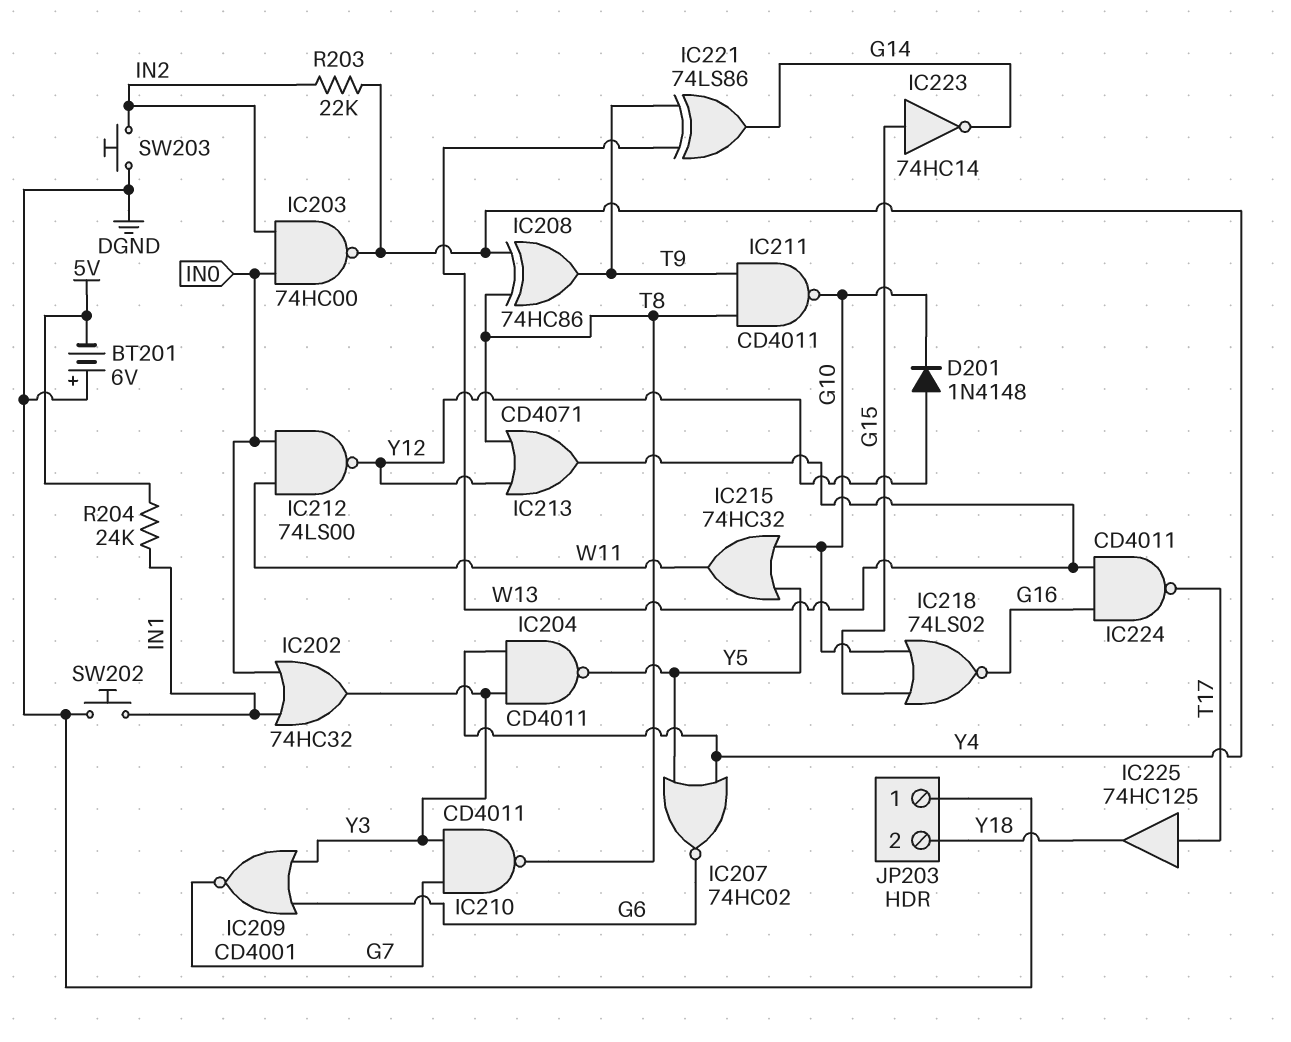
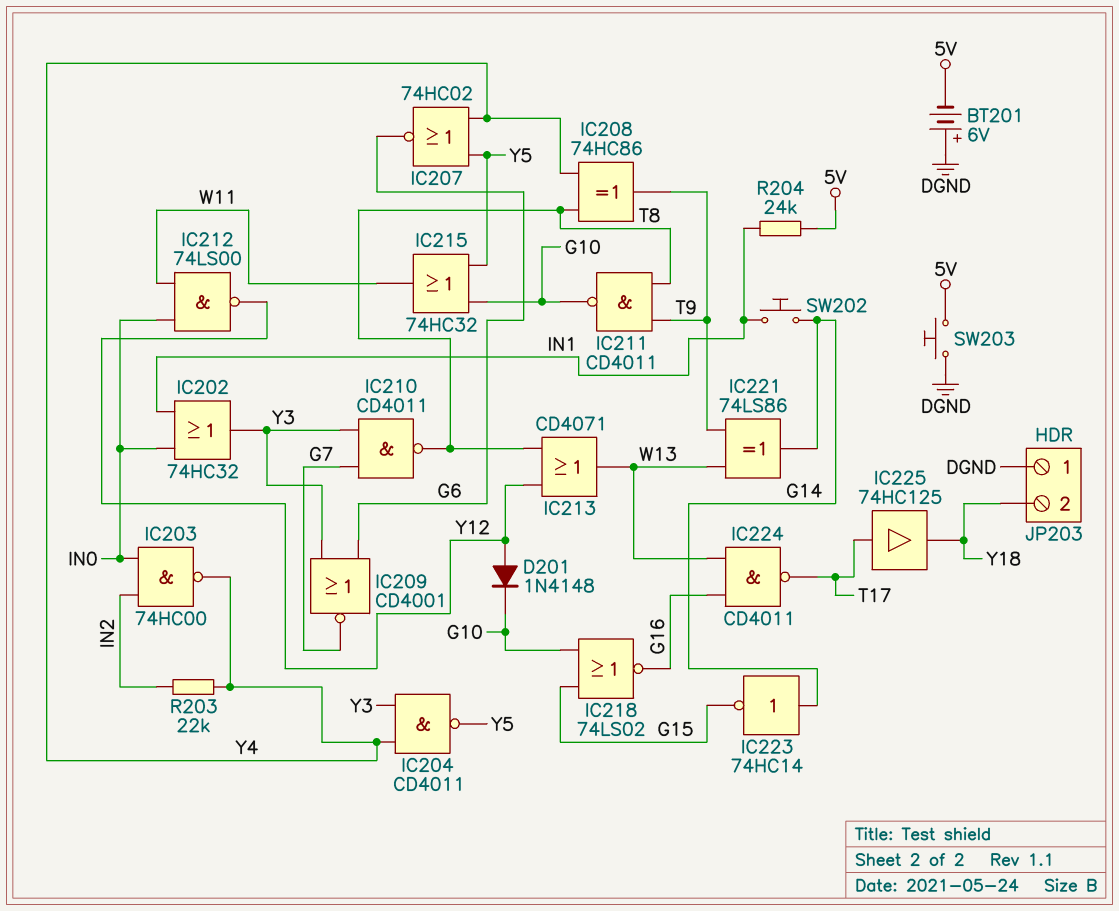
IC223: NOT 74HC14 (in G15, out G14) -> NOT 74HC14 (in G14, out G15)
SW202: button (DGND, IN1) -> button (G14, IN1)
SW203: button (DGND, IN2) -> button (5V, DGND)

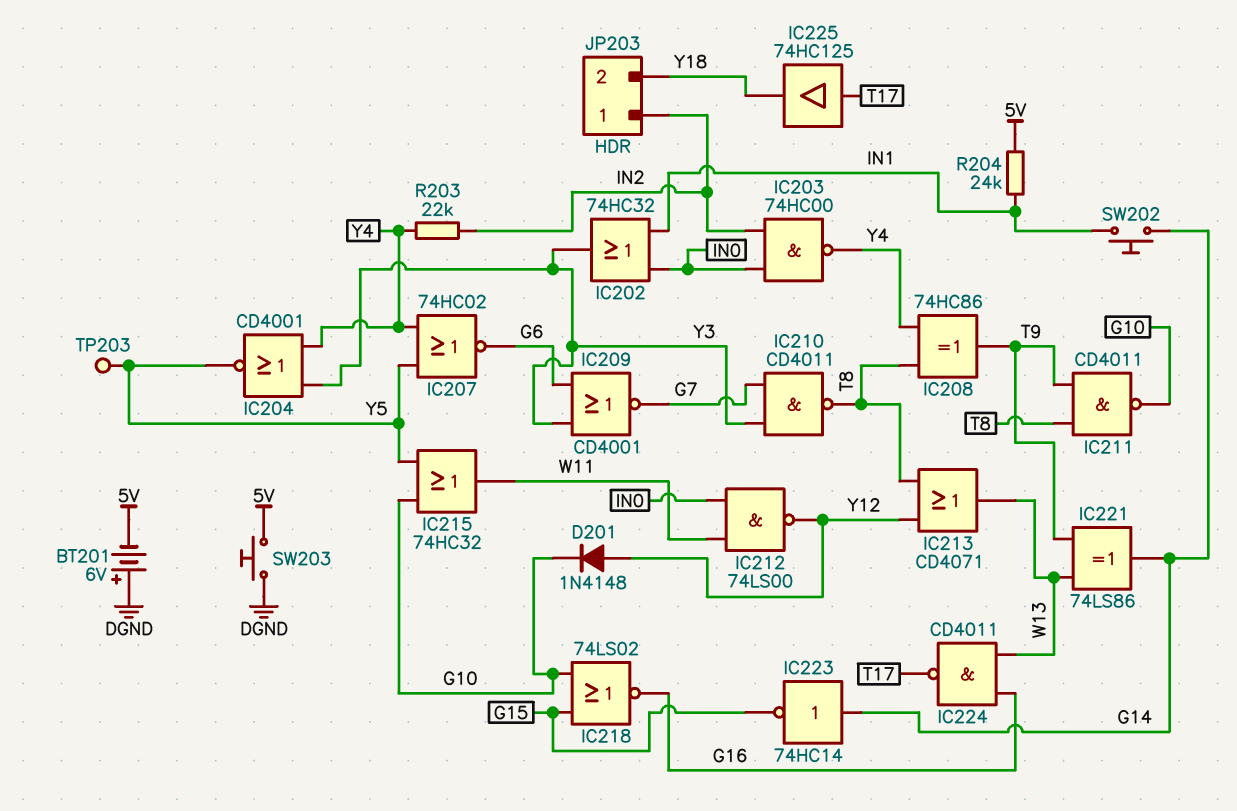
IC204: NAND CD4011 (in Y3, in Y4, out Y5) -> NOR CD4001 (in Y3, in Y4, out Y5)
JP203 pin 1: DGND -> IN2
TP203: none -> test point (Y5)

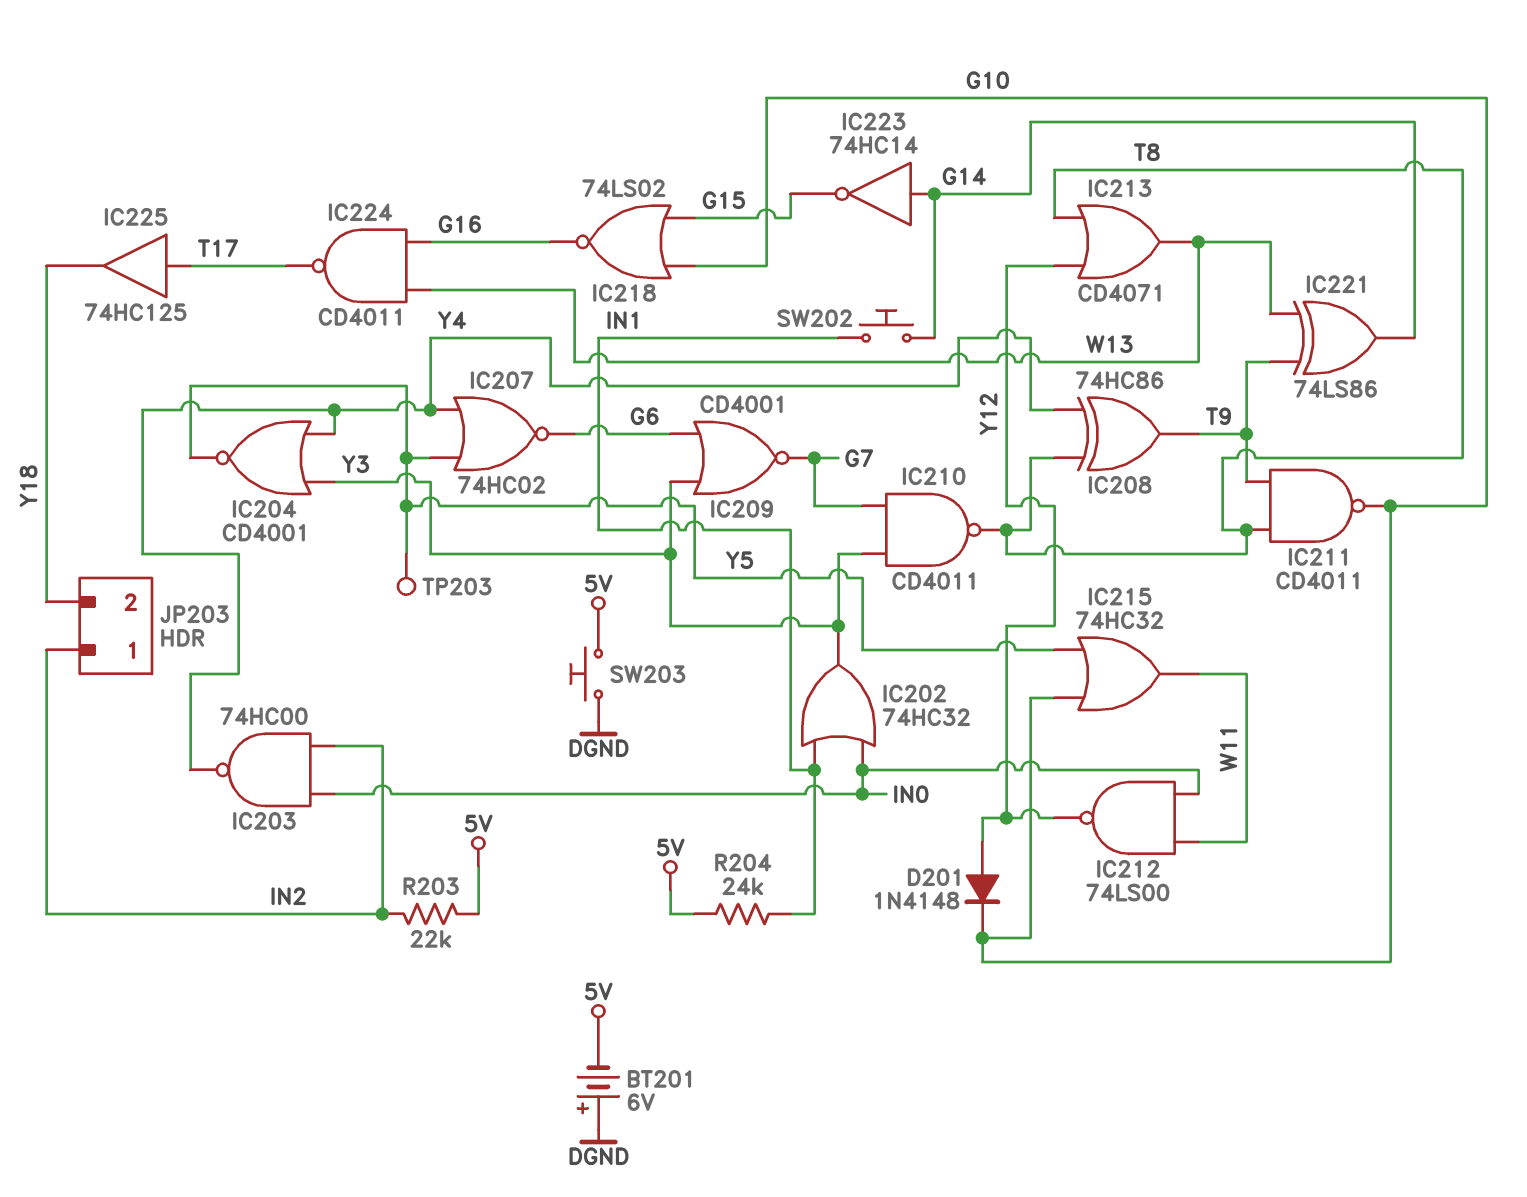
R203: 22k (IN2, Y4) -> 22k (5V, IN2)

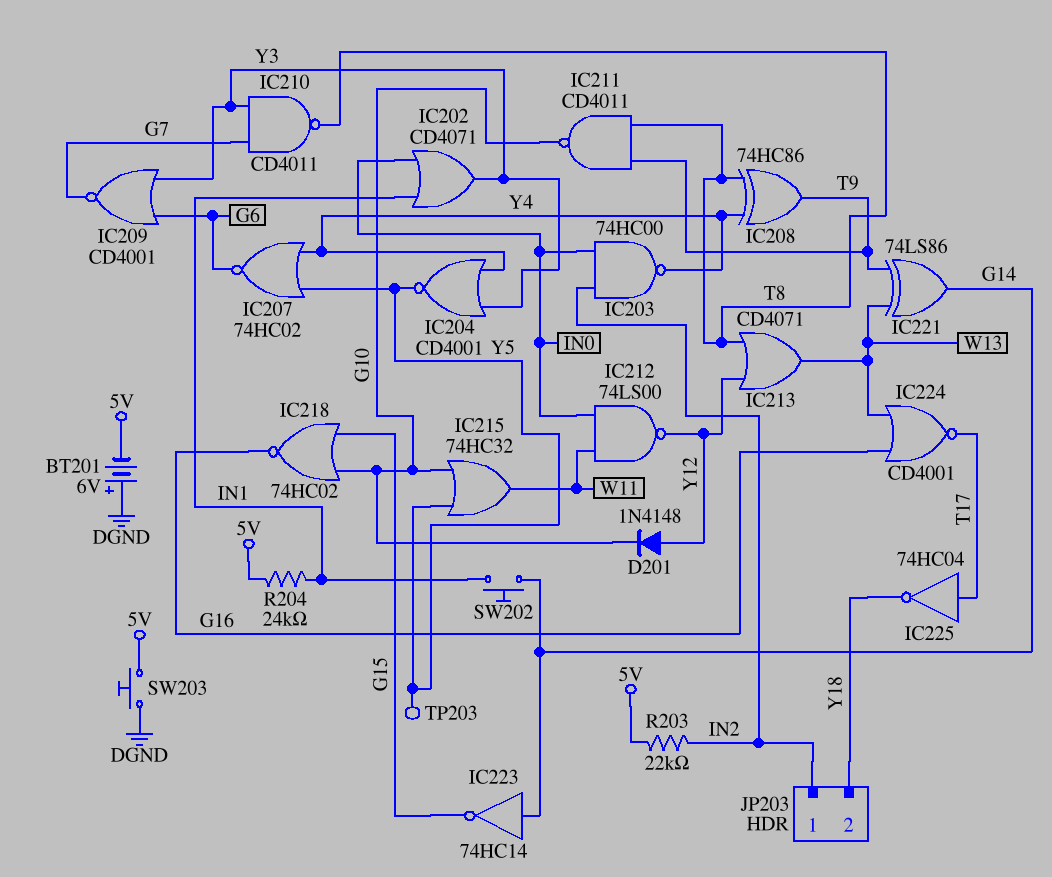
IC202: OR 74HC32 (in IN0, in IN1, out Y3) -> OR CD4071 (in IN0, in IN1, out Y3)
IC218: NOR 74LS02 (in G10, in G15, out G16) -> NOR 74HC02 (in G10, in G15, out G16)
IC224: NAND CD4011 (in G16, in W13, out T17) -> NOR CD4001 (in G16, in W13, out T17)
IC225: buffer 74HC125 (in T17, out Y18) -> NOT 74HC04 (in T17, out Y18)

